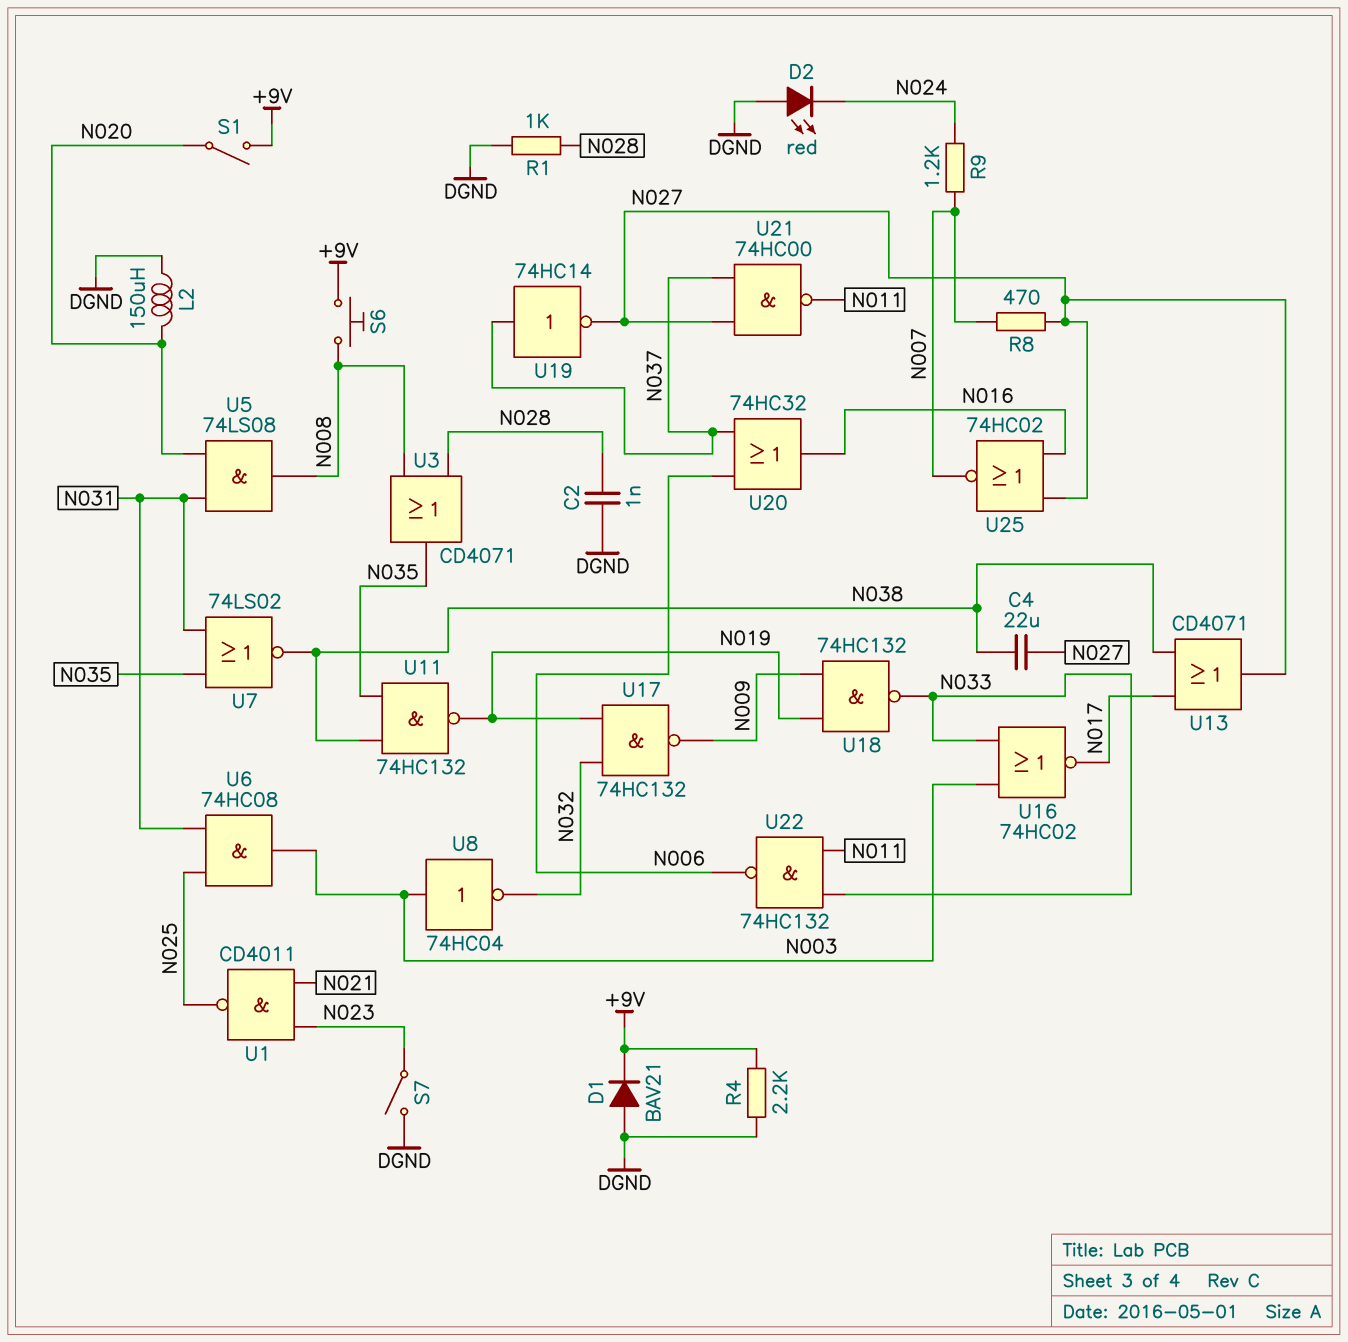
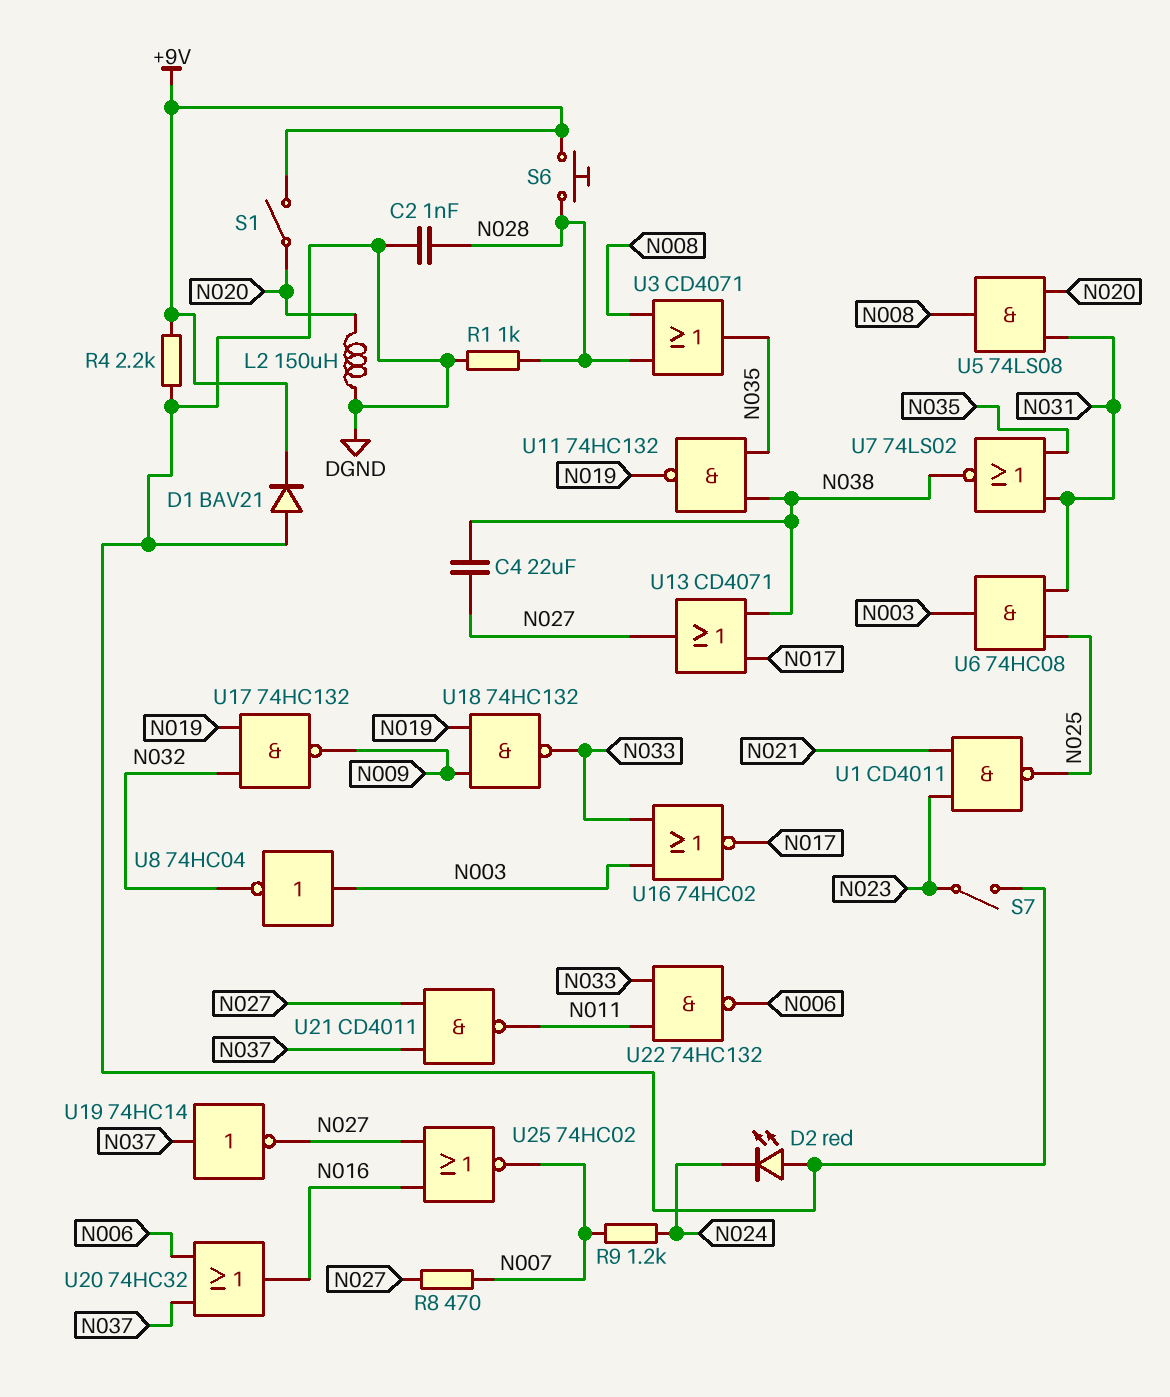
S6: button (+9V, N008) -> button (+9V, N028)
U21: NAND 74HC00 (in N027, in N037, out N011) -> NAND CD4011 (in N027, in N037, out N011)

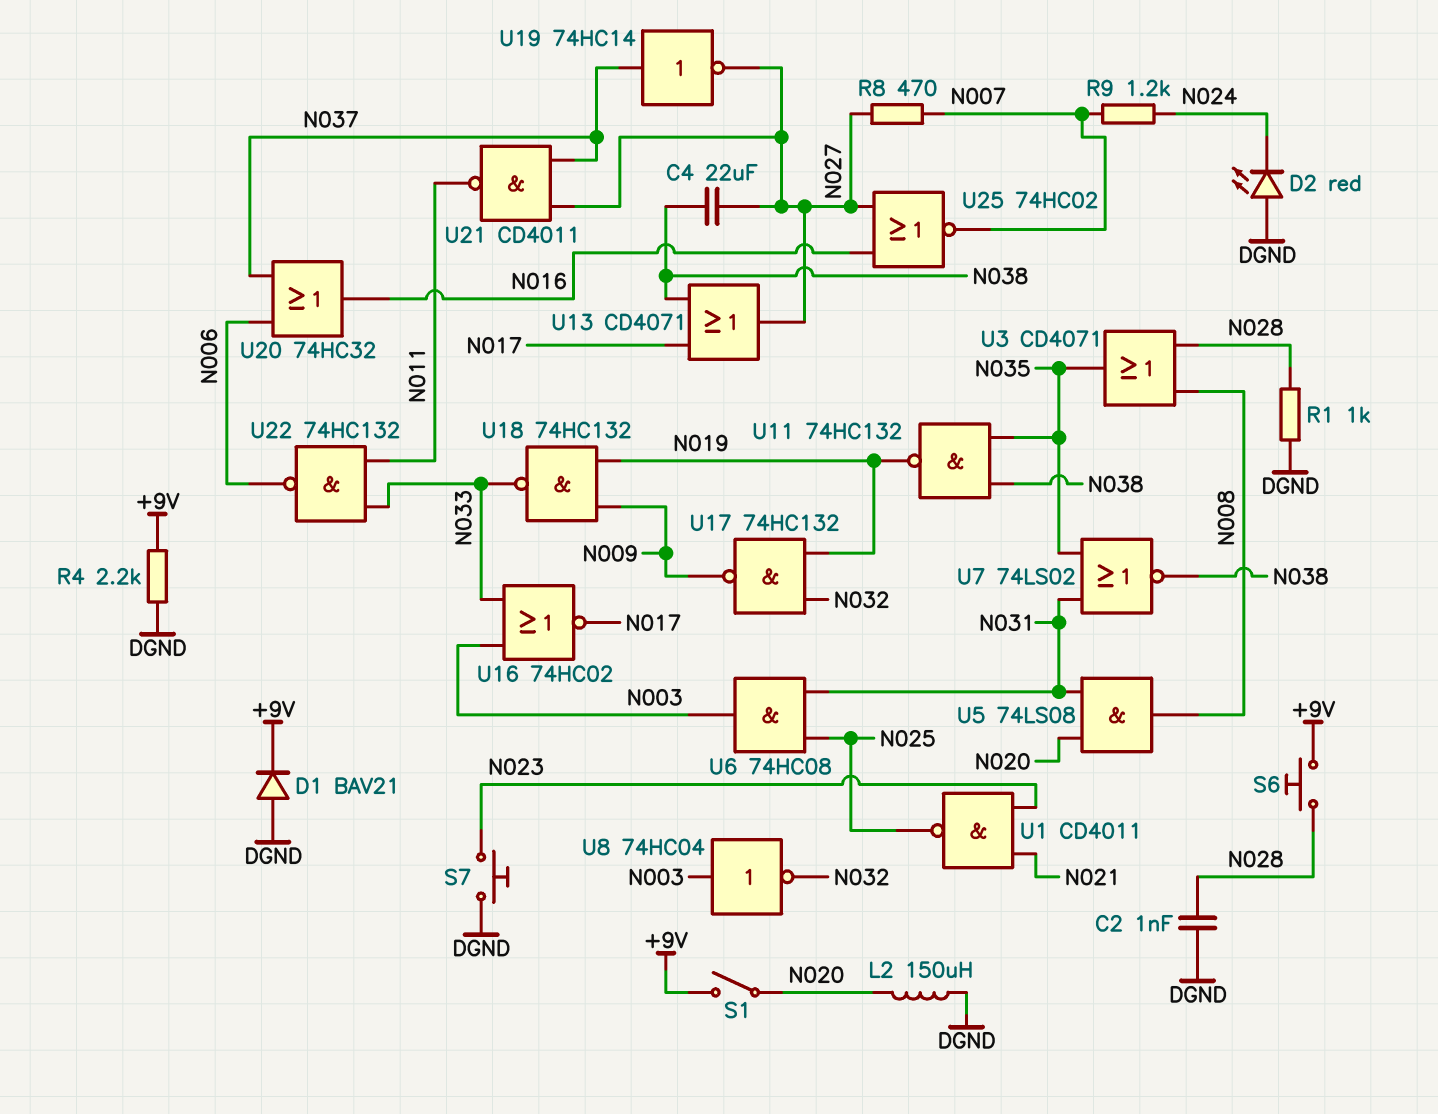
S7: switch (DGND, N023) -> button (DGND, N023)

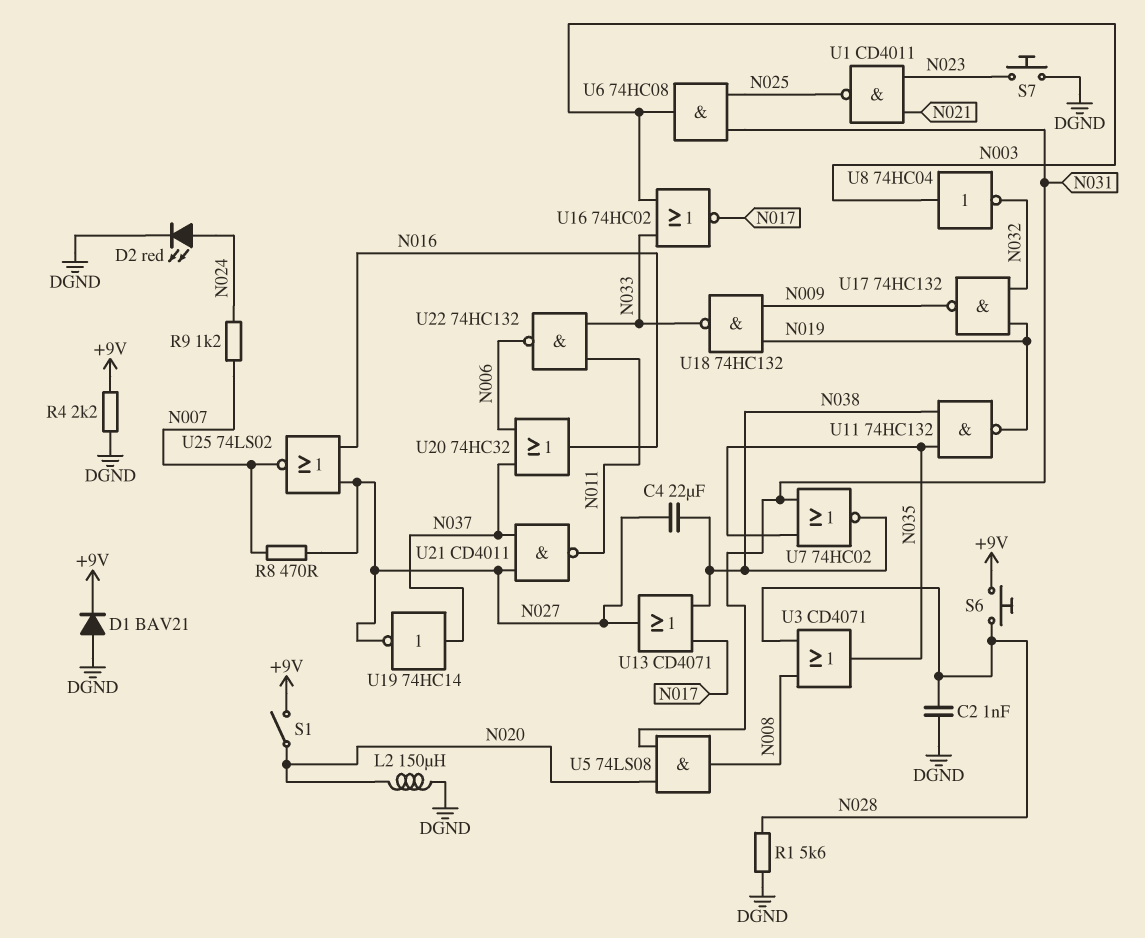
D2: LED red (A DGND, K N024) -> LED red (A N024, K DGND)
R1: 1k (DGND, N028) -> 5.6k (DGND, N028)
U7: NOR 74LS02 (in N031, in N035, out N038) -> NOR 74HC02 (in N031, in N035, out N038)
U25: NOR 74HC02 (in N016, in N027, out N007) -> NOR 74LS02 (in N016, in N027, out N007)

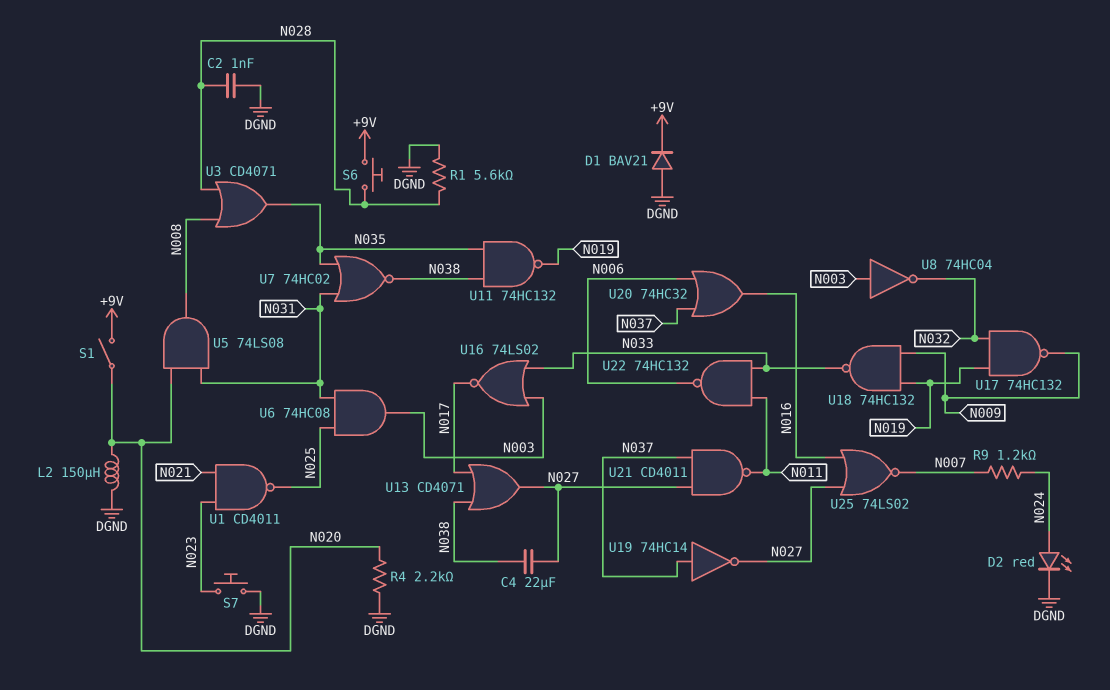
R4: 2.2k (+9V, DGND) -> 2.2k (DGND, N020)
R8: 470 (N007, N027) -> none
U16: NOR 74HC02 (in N003, in N033, out N017) -> NOR 74LS02 (in N003, in N033, out N017)

